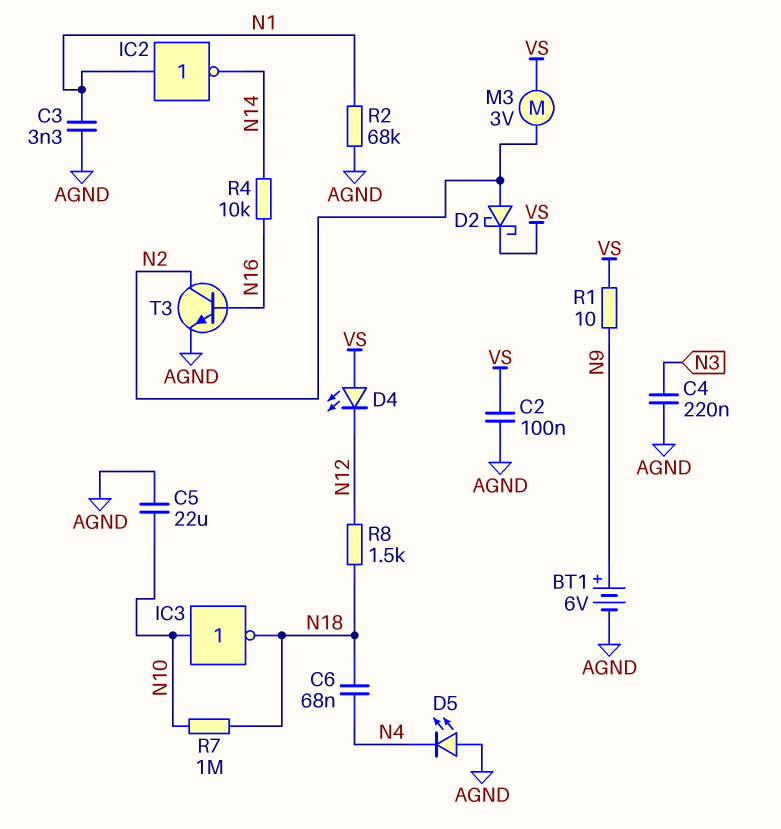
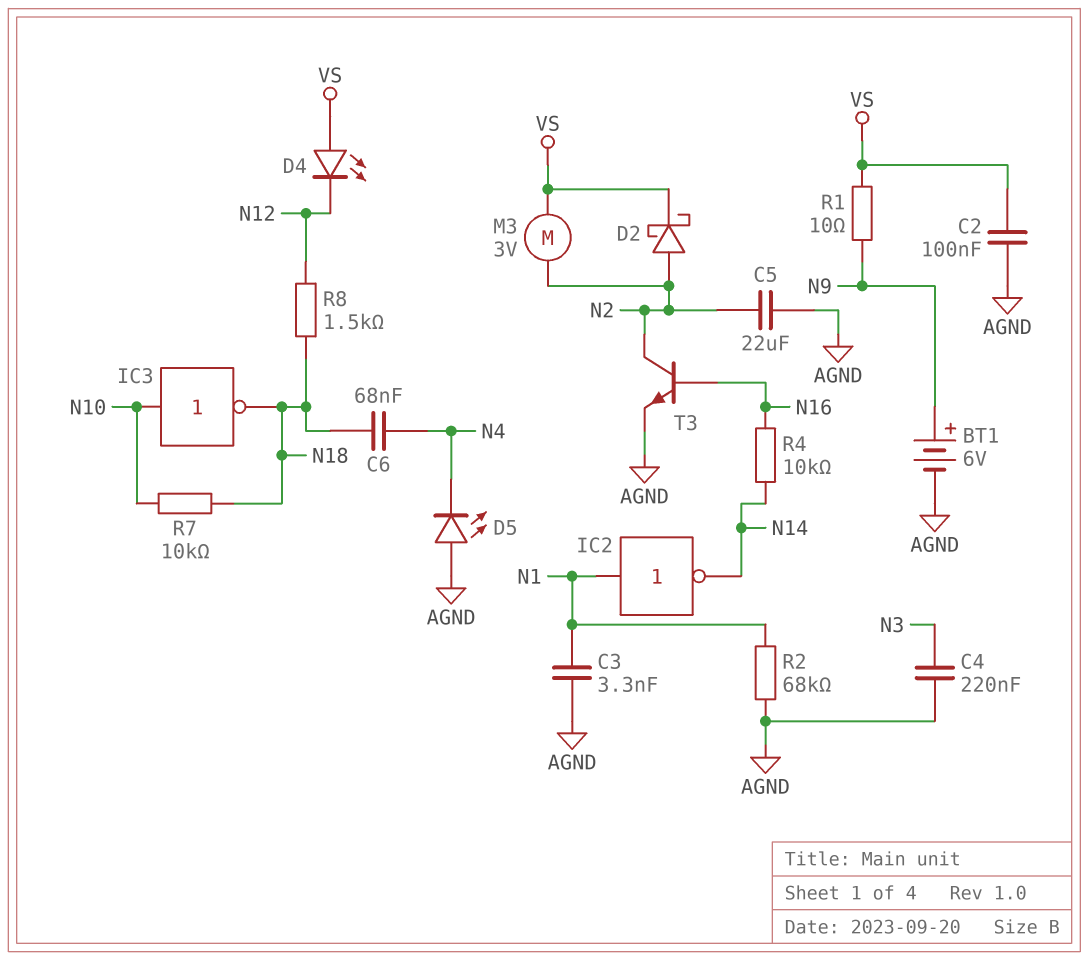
C5: 22uF (AGND, N10) -> 22uF (AGND, N2)
R7: 1M (N10, N18) -> 10k (N10, N18)

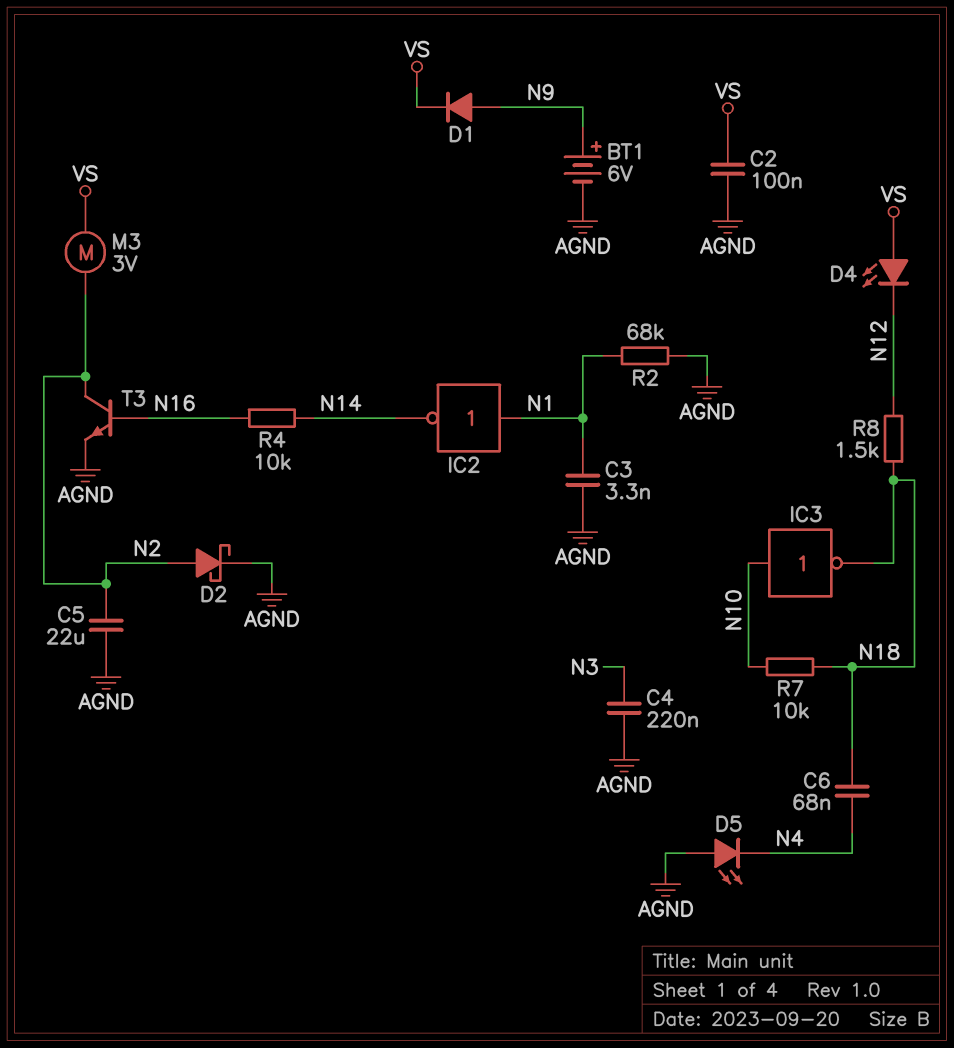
D1: none -> diode (A N9, K VS)
D2: schottky (A N2, K VS) -> schottky (A N2, K AGND)
R1: 10 (N9, VS) -> none

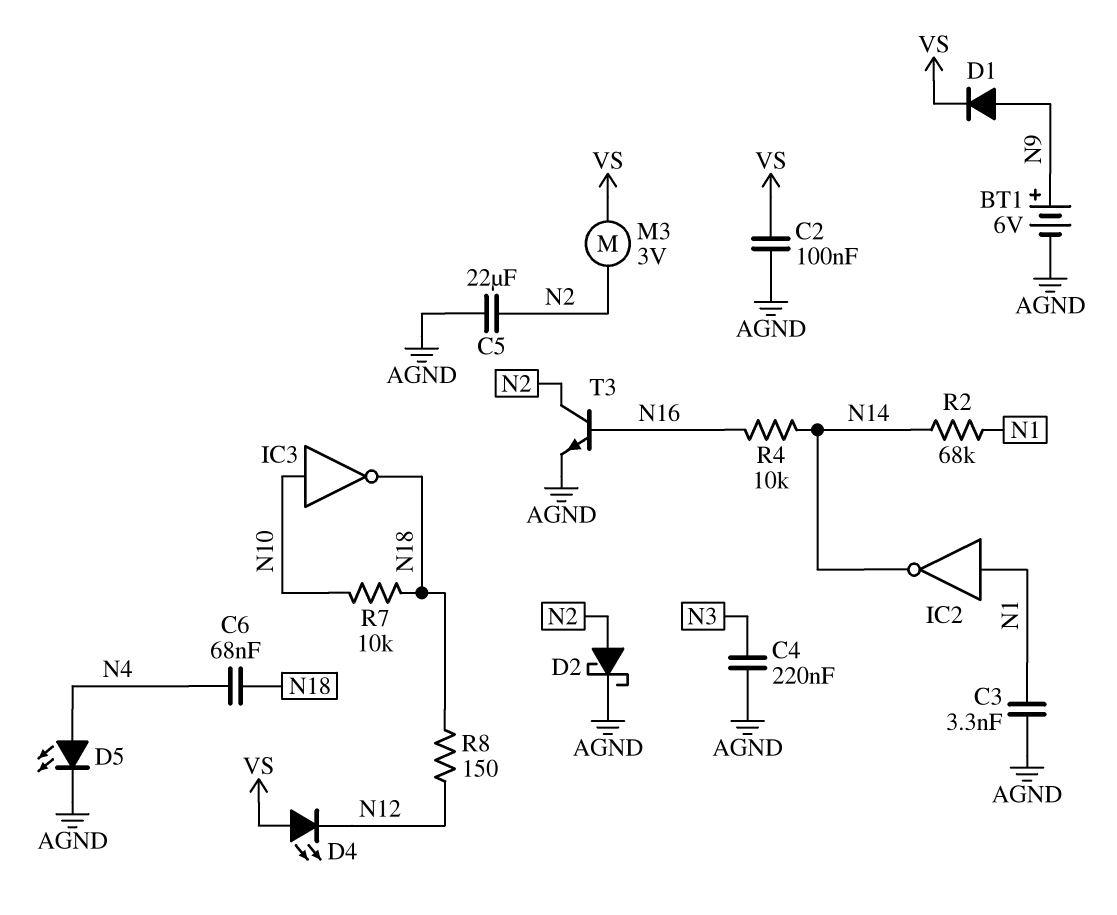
D5: LED (A AGND, K N4) -> LED (A N4, K AGND)
R2: 68k (AGND, N1) -> 68k (N1, N14)
R8: 1.5k (N12, N18) -> 150 (N12, N18)

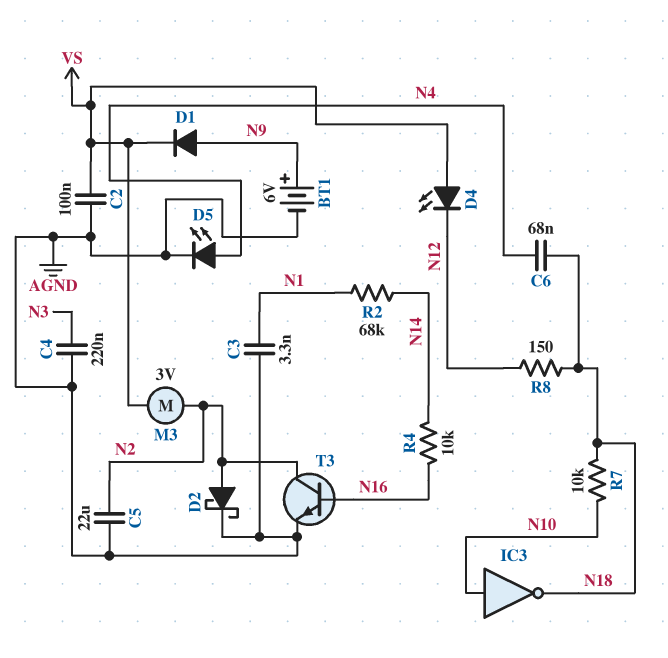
IC2: NOT (in N1, out N14) -> none

